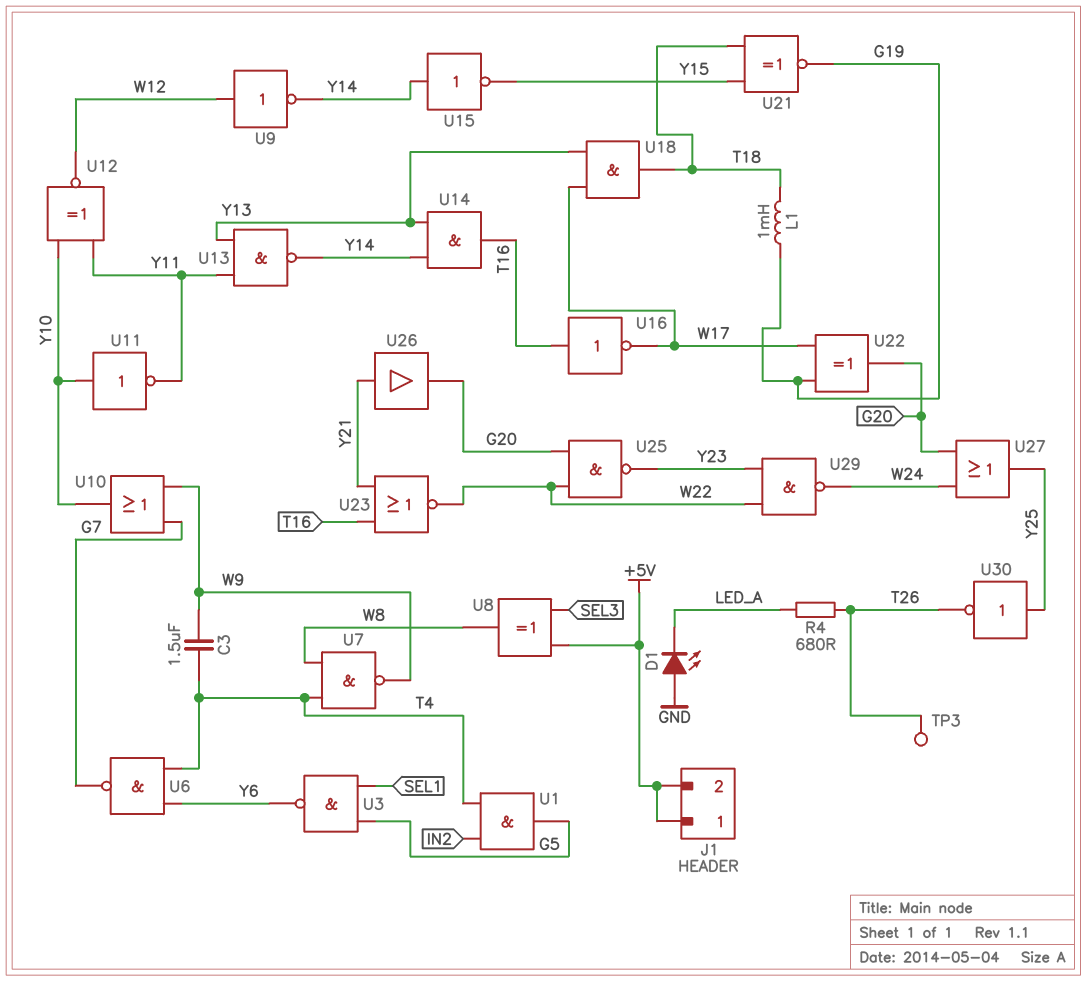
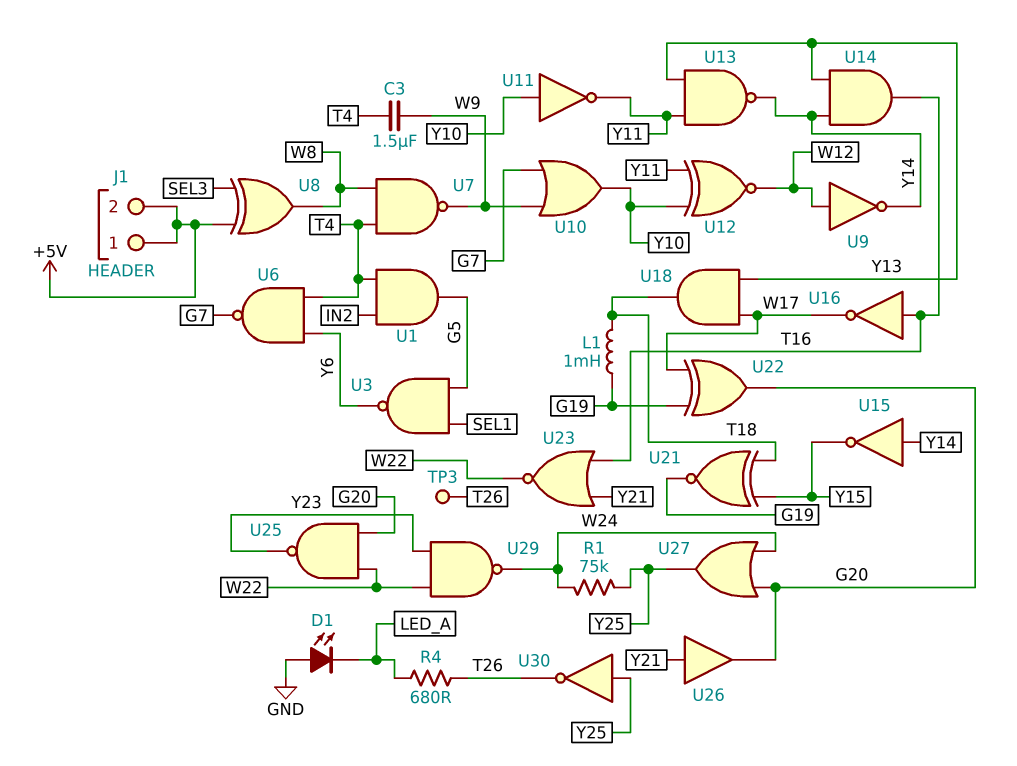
R1: none -> 75k (W24, Y25)

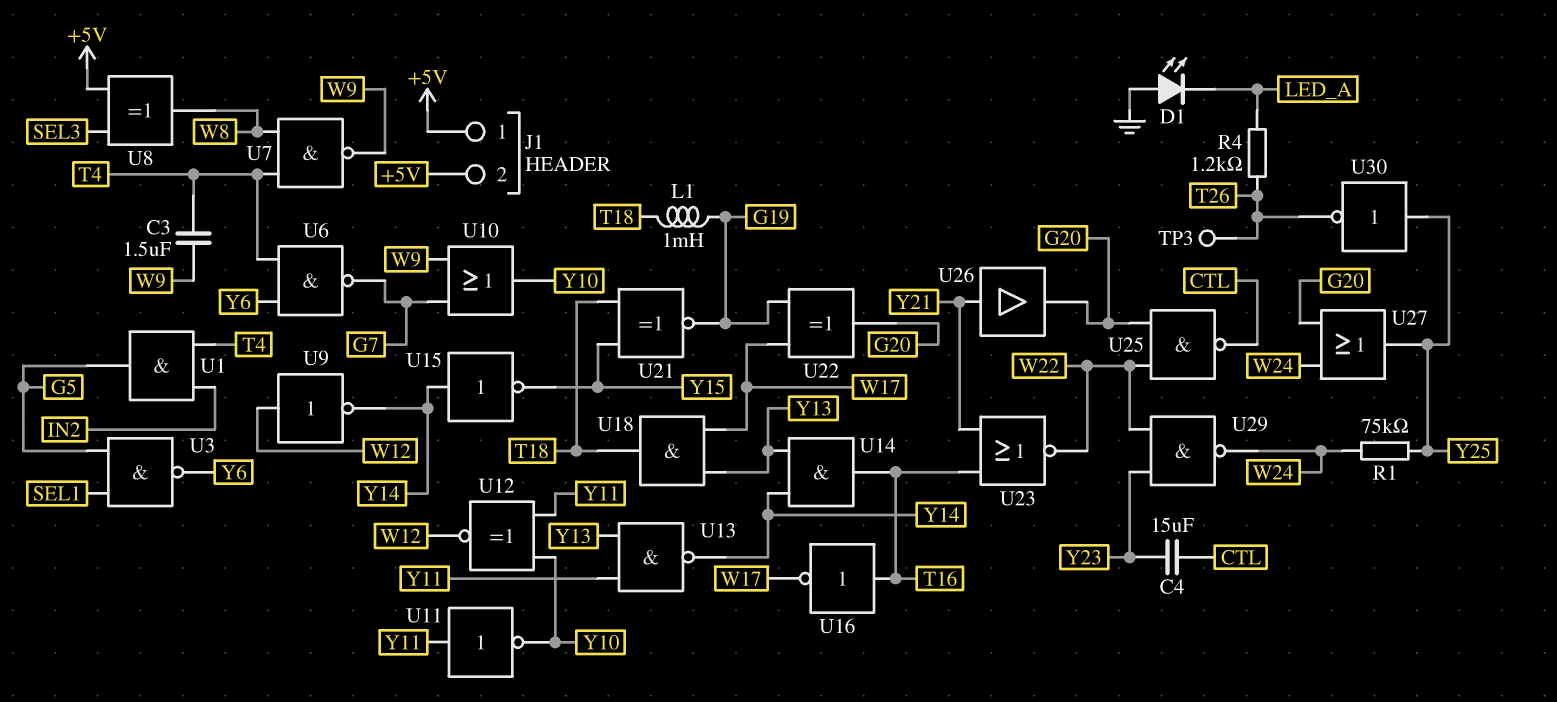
C4: none -> 15uF (CTL, Y23)
R4: 680 (LED_A, T26) -> 1.2k (LED_A, T26)
U11: NOT (in Y10, out Y11) -> NOT (in Y11, out Y10)
U25: NAND (in G20, in W22, out Y23) -> NAND (in G20, in W22, out CTL)

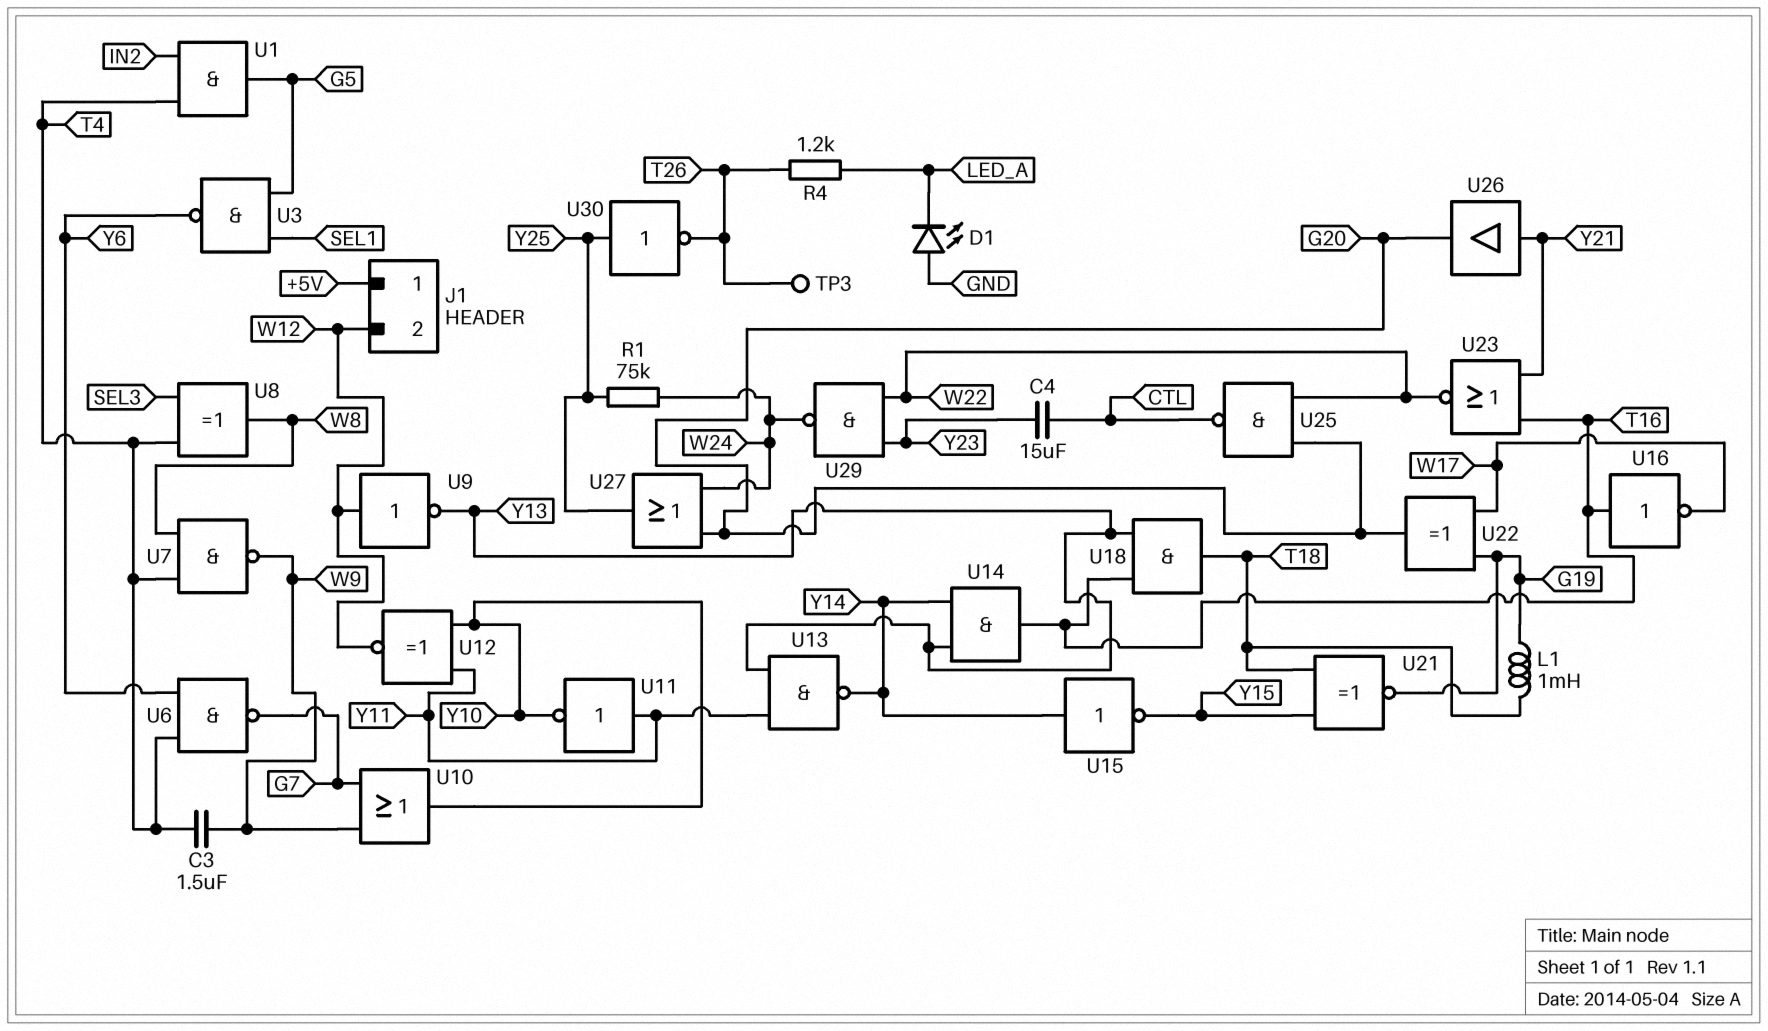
J1 pin 2: +5V -> W12
U8: XOR (in +5V, in SEL3, out W8) -> XOR (in SEL3, in T4, out W8)
U9: NOT (in W12, out Y14) -> NOT (in W12, out Y13)
U18: AND (in W17, in Y13, out T18) -> AND (in T16, in Y13, out T18)

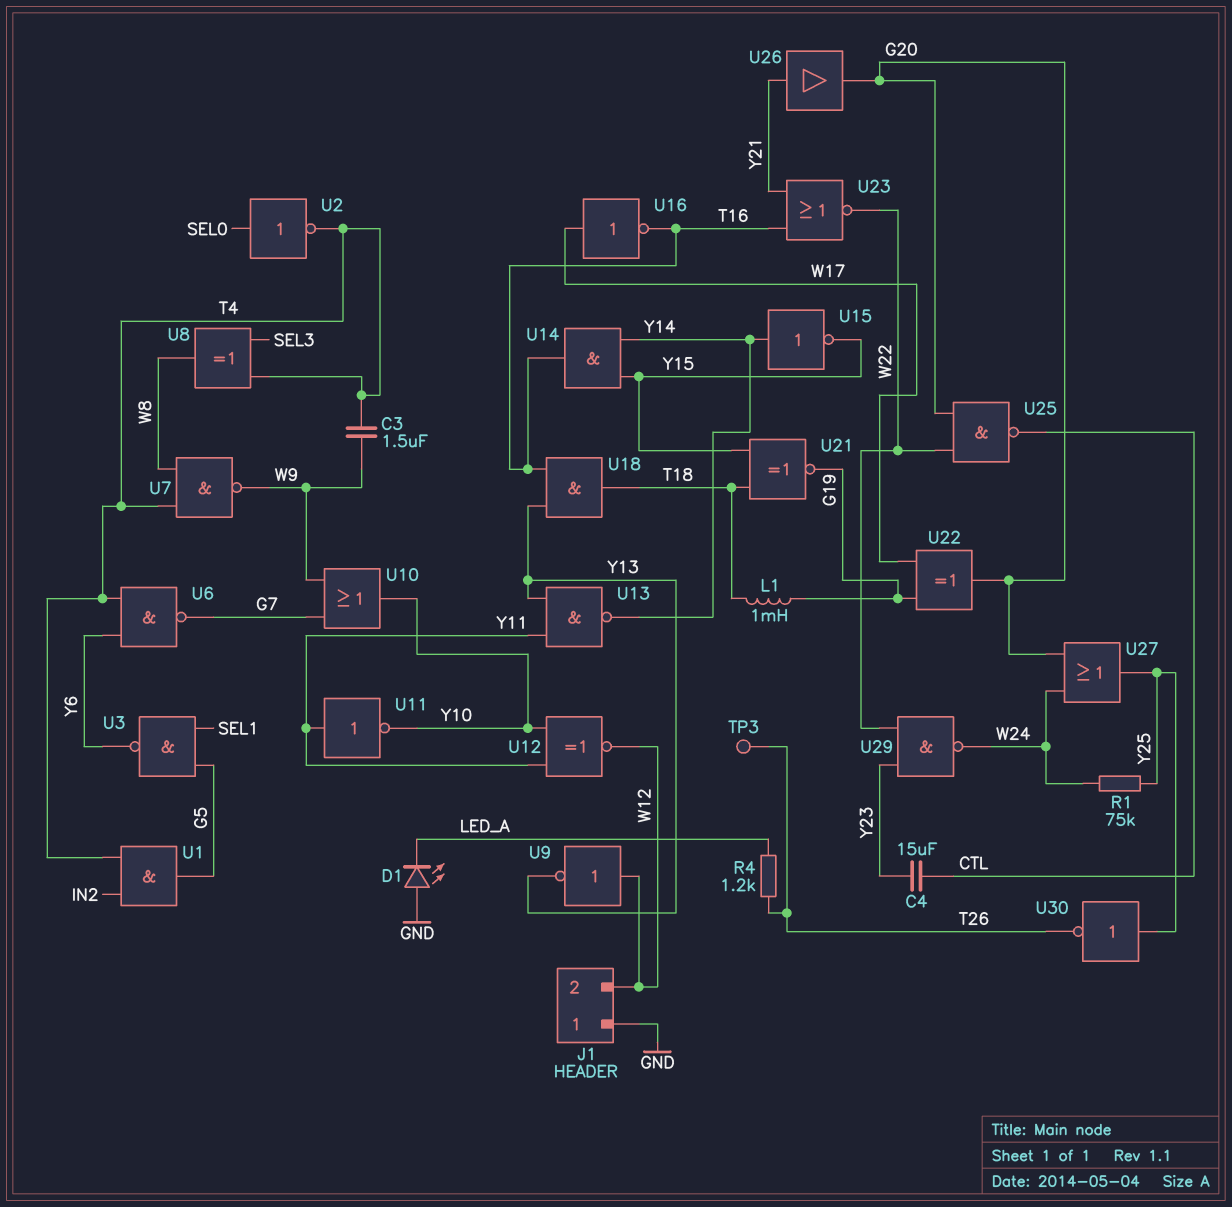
J1 pin 1: +5V -> GND
U2: none -> NOT (in SEL0, out T4)
U14: AND (in Y13, in Y14, out T16) -> AND (in Y14, in Y15, out T16)
U16: NOT (in T16, out W17) -> NOT (in W17, out T16)

